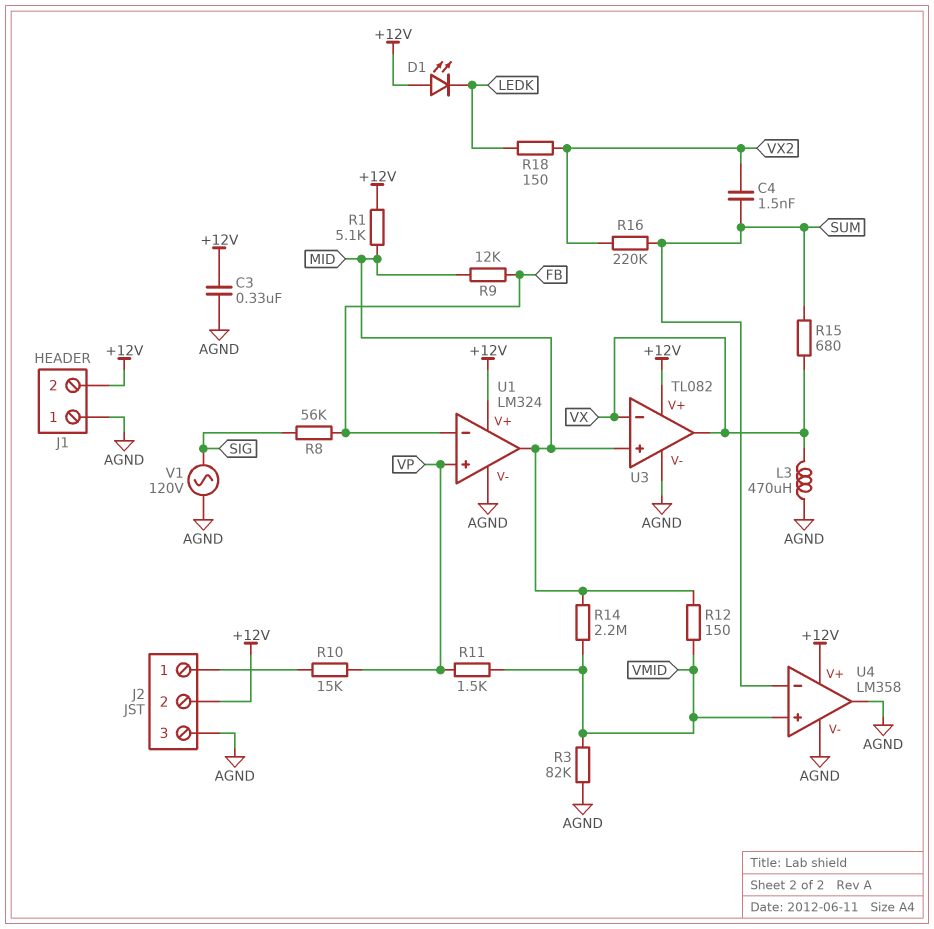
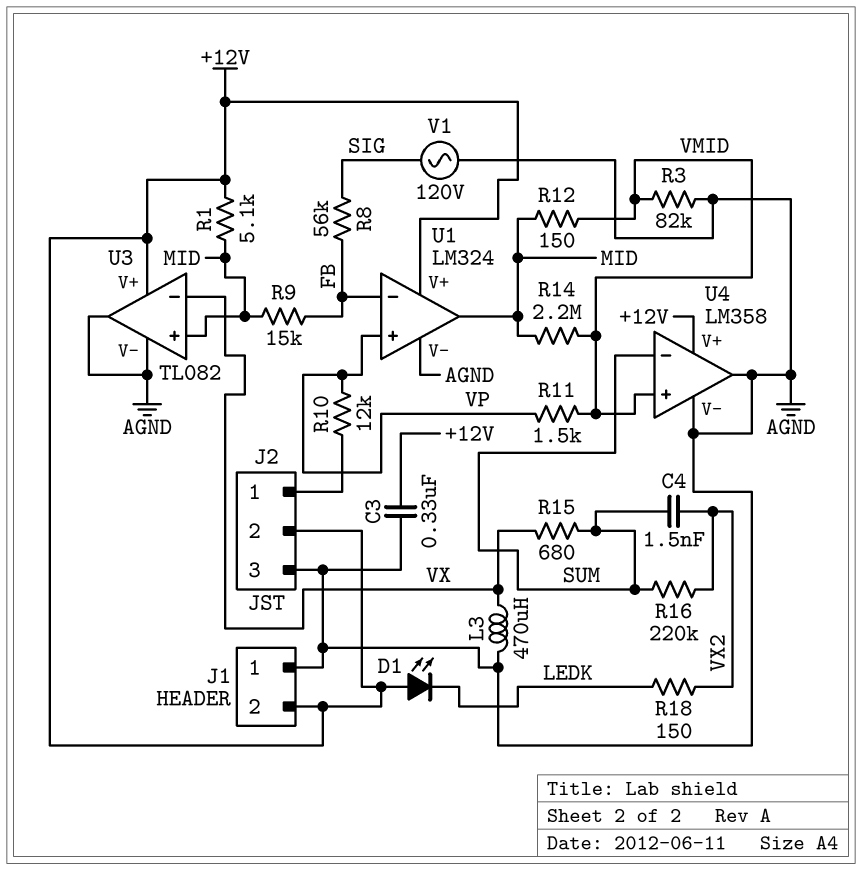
R9: 12k (FB, MID) -> 15k (FB, MID)
R10: 15k (J2/1, VP) -> 12k (J2/1, VP)
U3 pin out: VX -> AGND

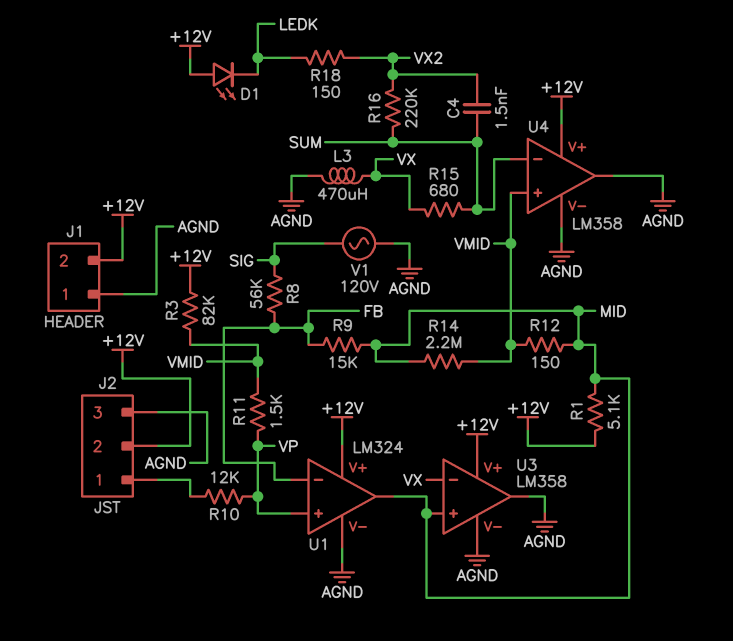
C3: 330nF (+12V, AGND) -> none
R3: 82k (AGND, VMID) -> 82k (+12V, VMID)
U3: TL082 -> LM358

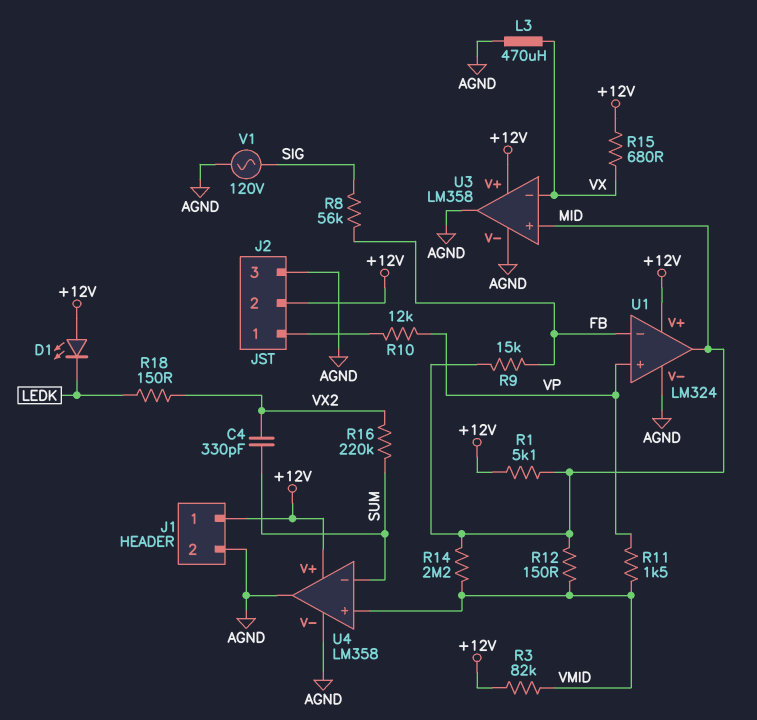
C4: 1.5nF (SUM, VX2) -> 330pF (SUM, VX2)
J1 pin 1: AGND -> +12V
J1 pin 2: +12V -> AGND
R15: 680 (SUM, VX) -> 680 (+12V, VX)

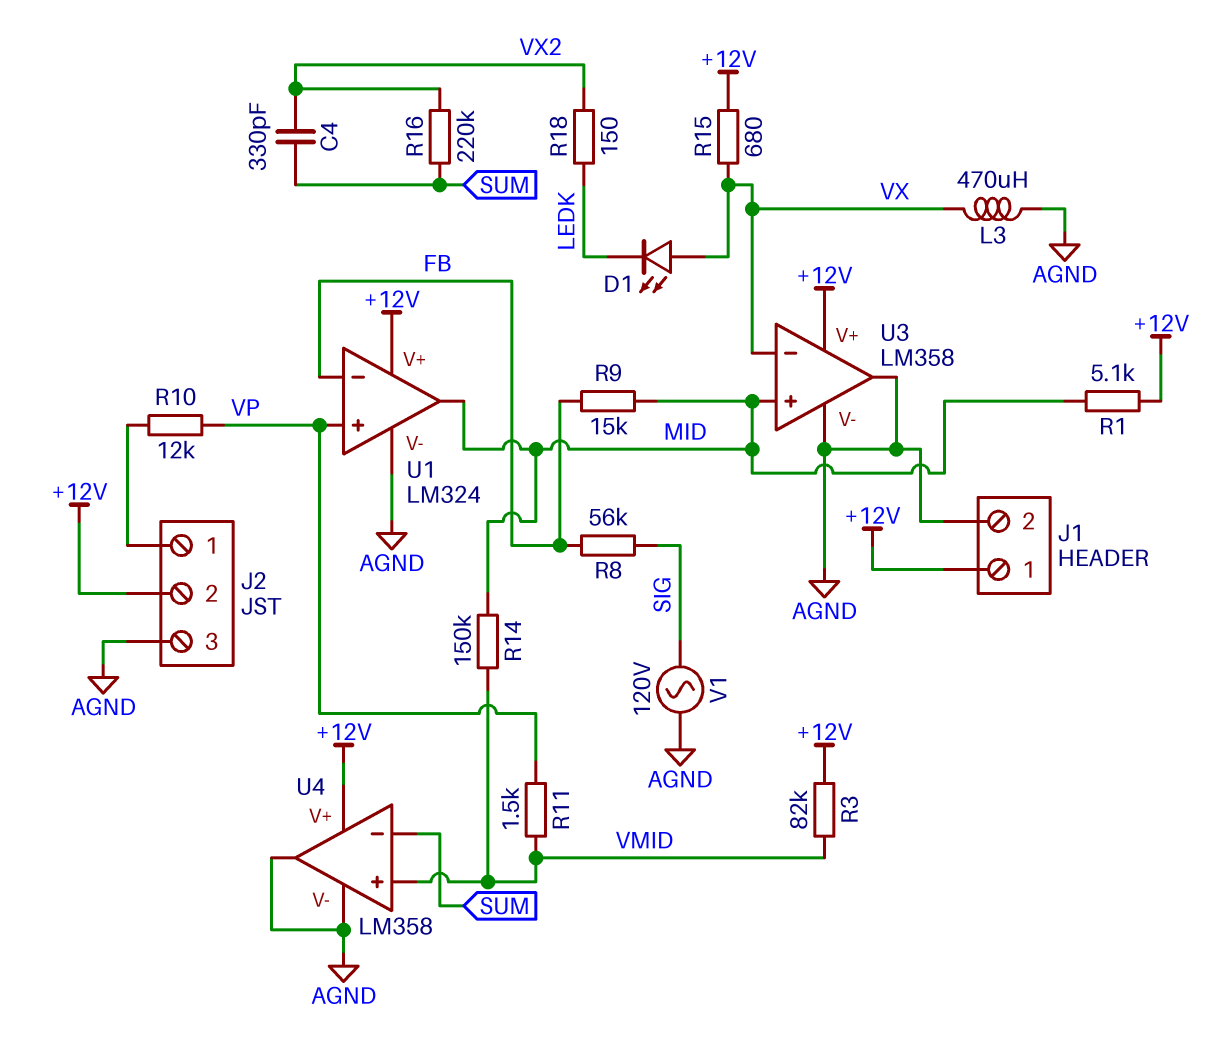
D1: LED (A +12V, K LEDK) -> LED (A VX, K LEDK)
R12: 150 (MID, VMID) -> none
R14: 2.2M (MID, VMID) -> 150k (MID, VMID)

